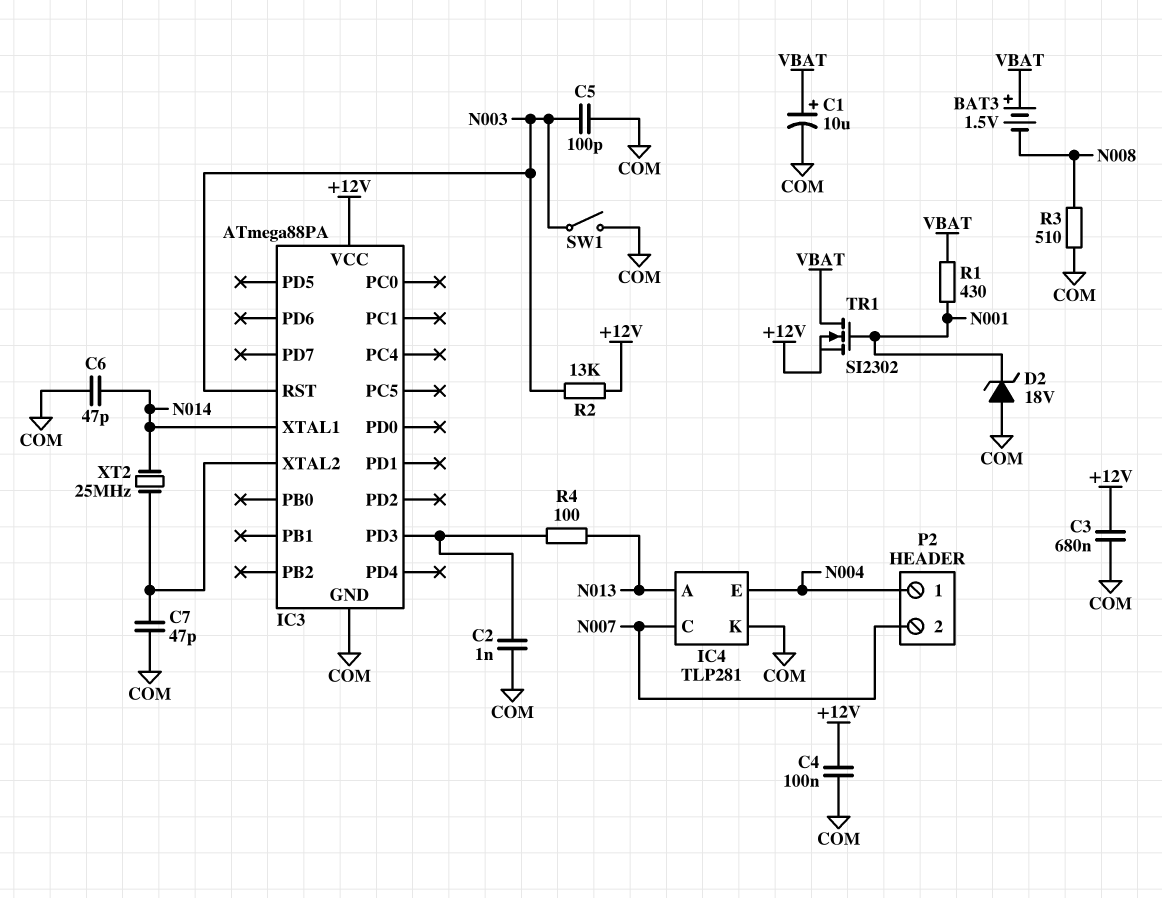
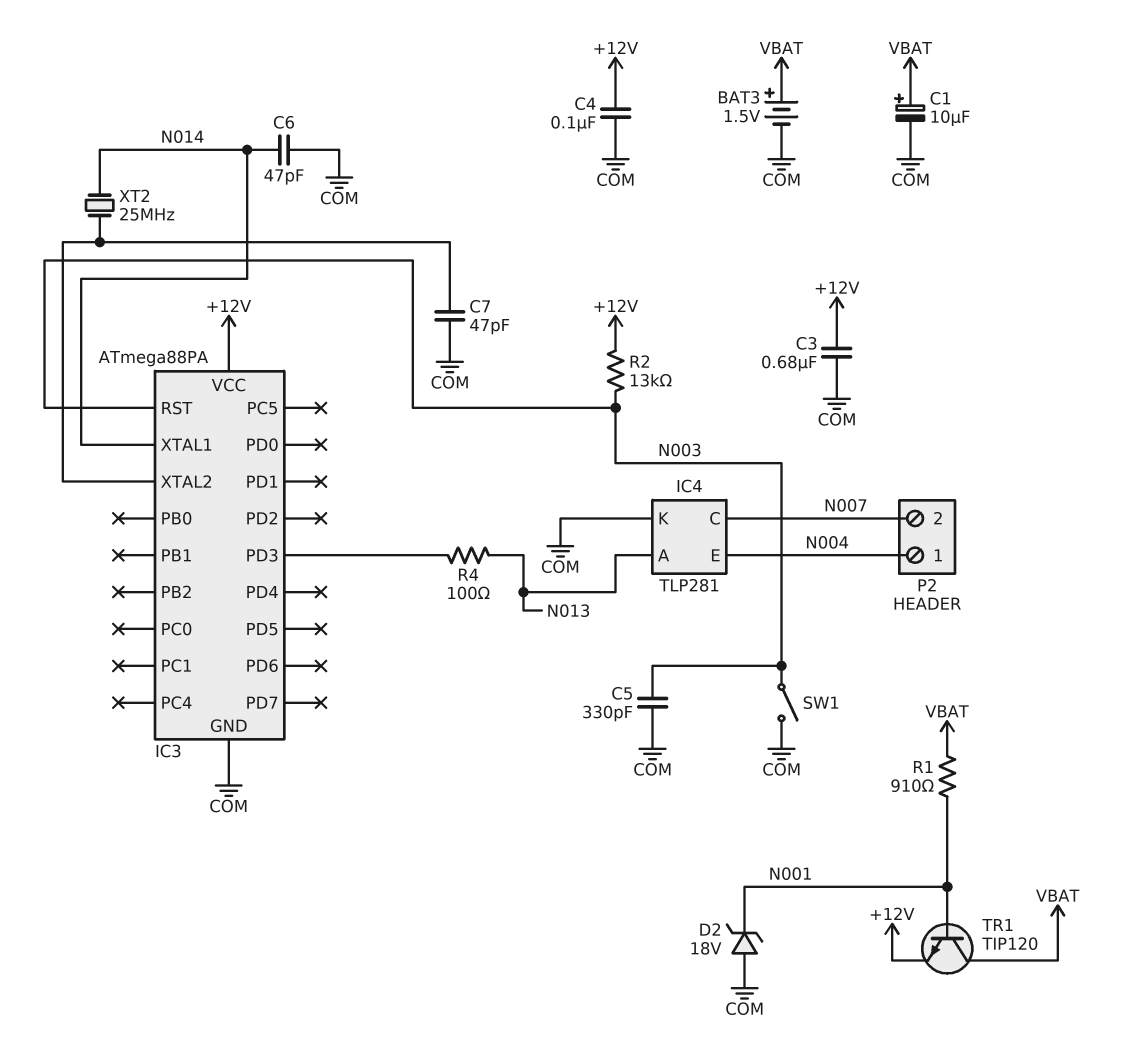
BAT3: 1.5V (plus VBAT, minus N008) -> 1.5V (plus VBAT, minus COM)
C2: 1nF (COM, IC3/PD3) -> none
C5: 100pF (COM, N003) -> 330pF (COM, N003)
R1: 430 (N001, VBAT) -> 910 (N001, VBAT)
R3: 510 (COM, N008) -> none
TR1: NMOS SI2302 (G N001, D VBAT, S +12V) -> NPN TIP120 (B N001, C VBAT, E +12V)

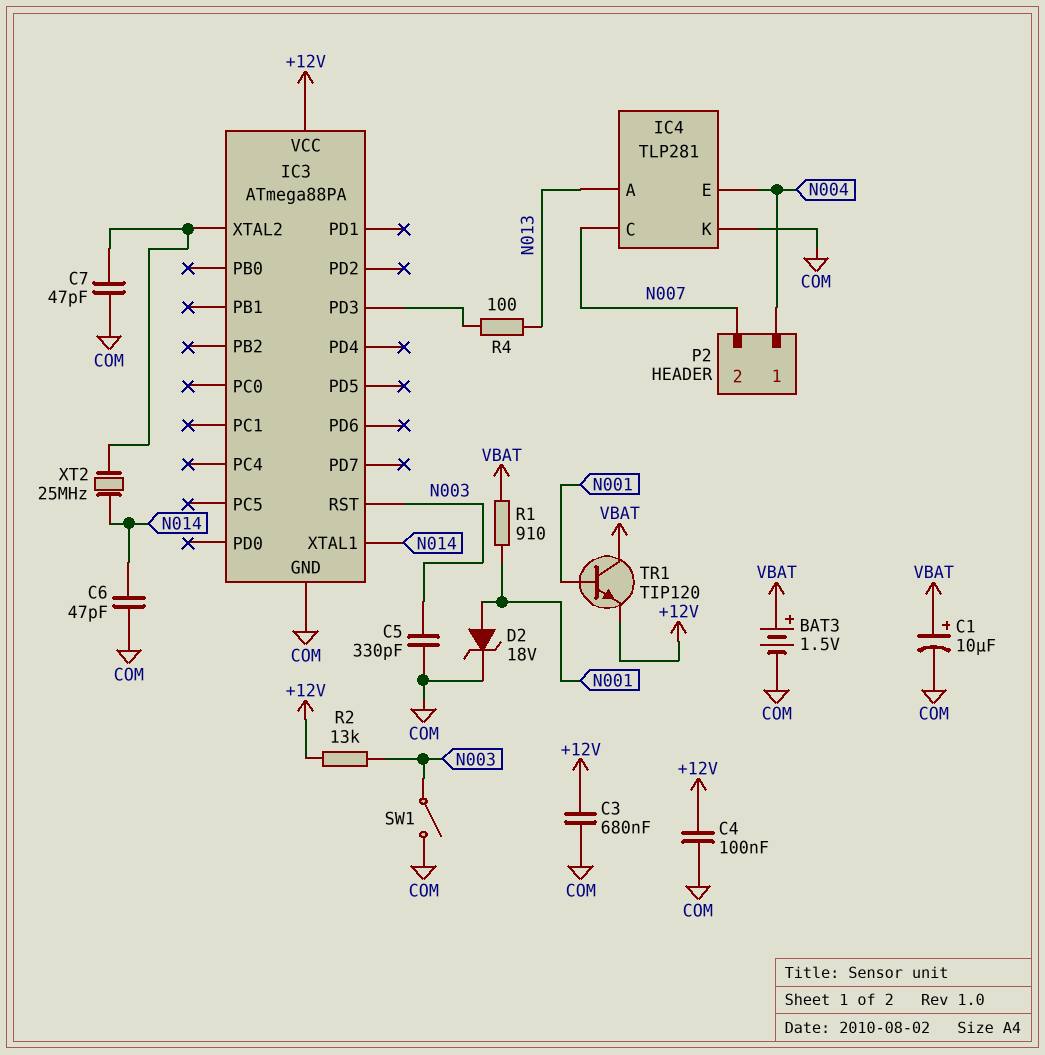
D2: zener 18V (A COM, K N001) -> zener 18V (A N001, K COM)

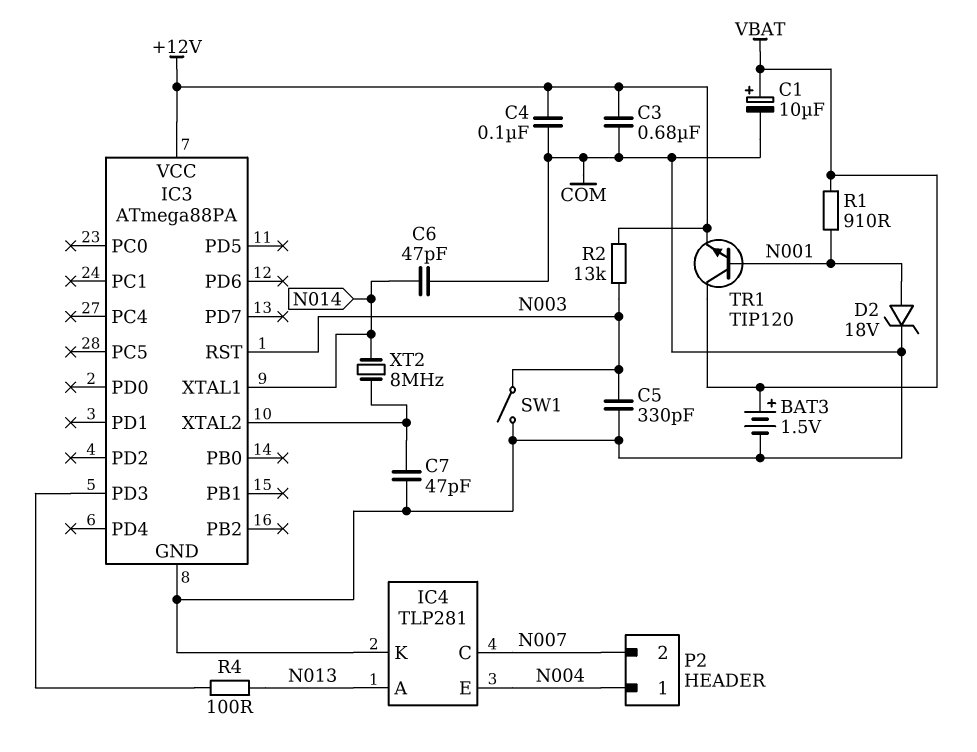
XT2: 25MHz (IC3/XTAL2, N014) -> 8MHz (IC3/XTAL2, N014)

